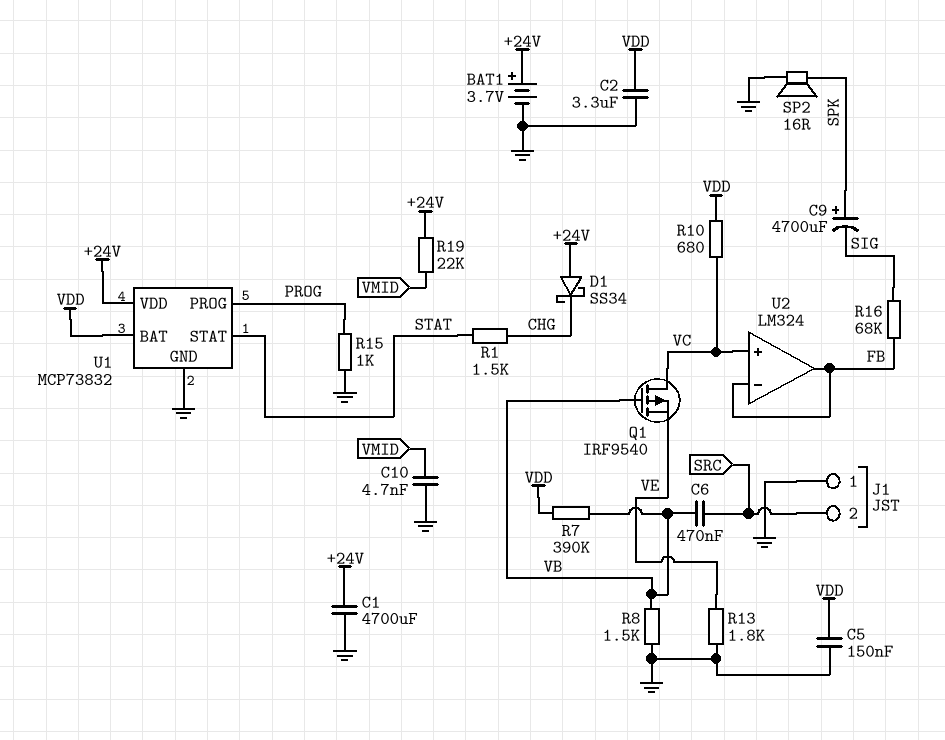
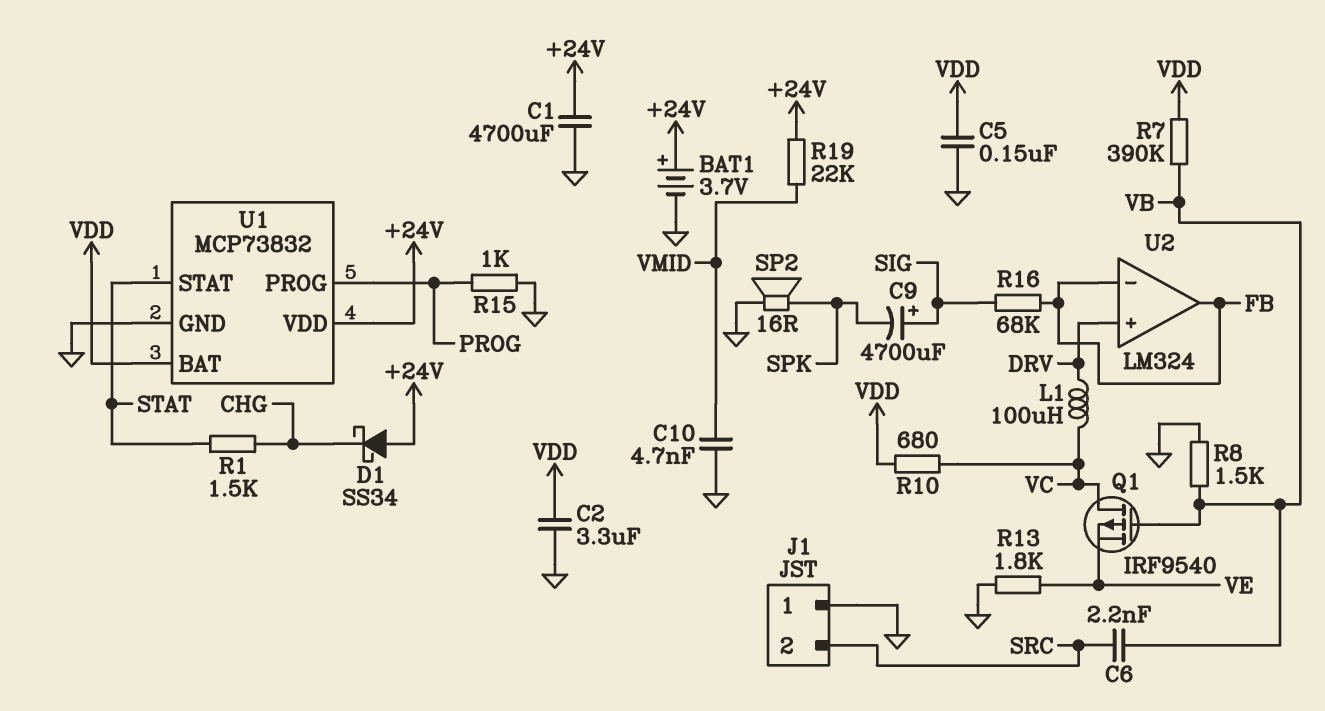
C6: 470nF (SRC, VB) -> 2.2nF (SRC, VB)
C9: 4700uF (plus SPK, minus SIG) -> 4700uF (plus SIG, minus SPK)
L1: none -> 100uH (DRV, VC)
U2 pin in+: VC -> DRV

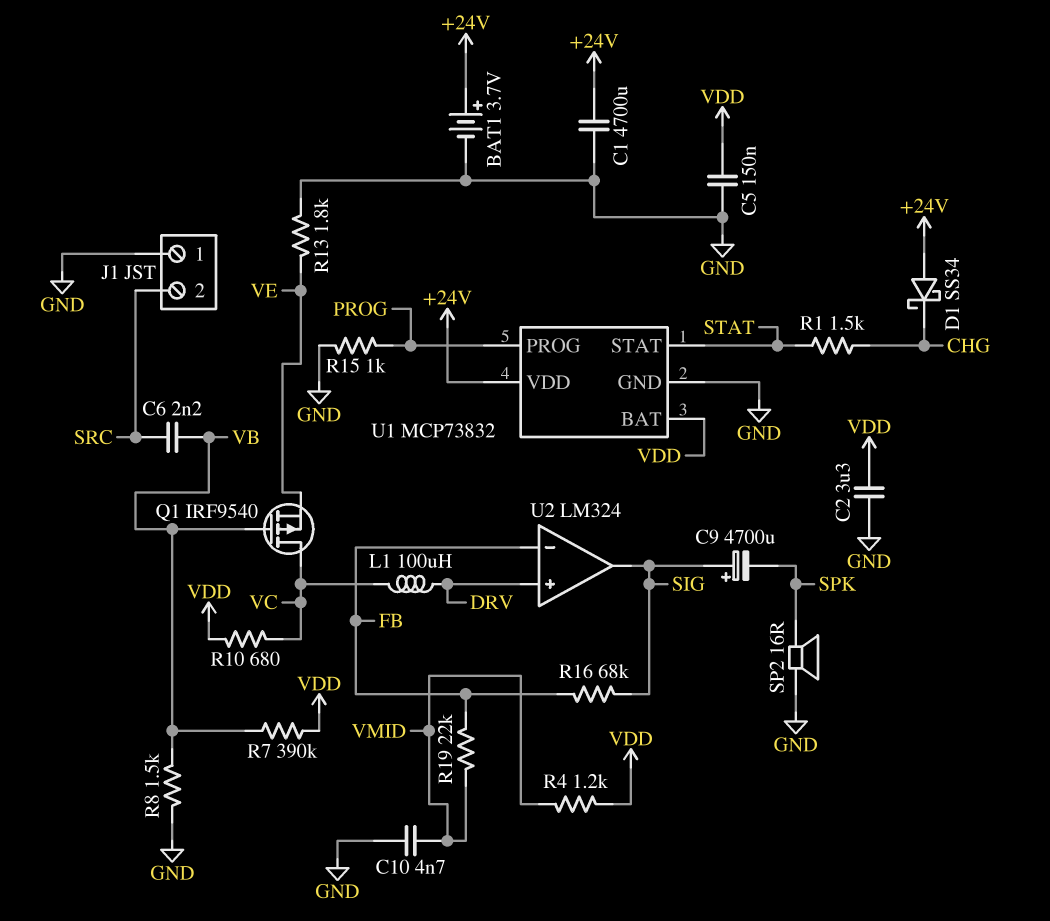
R4: none -> 1.2k (VDD, VMID)
R19: 22k (+24V, VMID) -> 22k (FB, VMID)
U2 pin out: FB -> SIG

